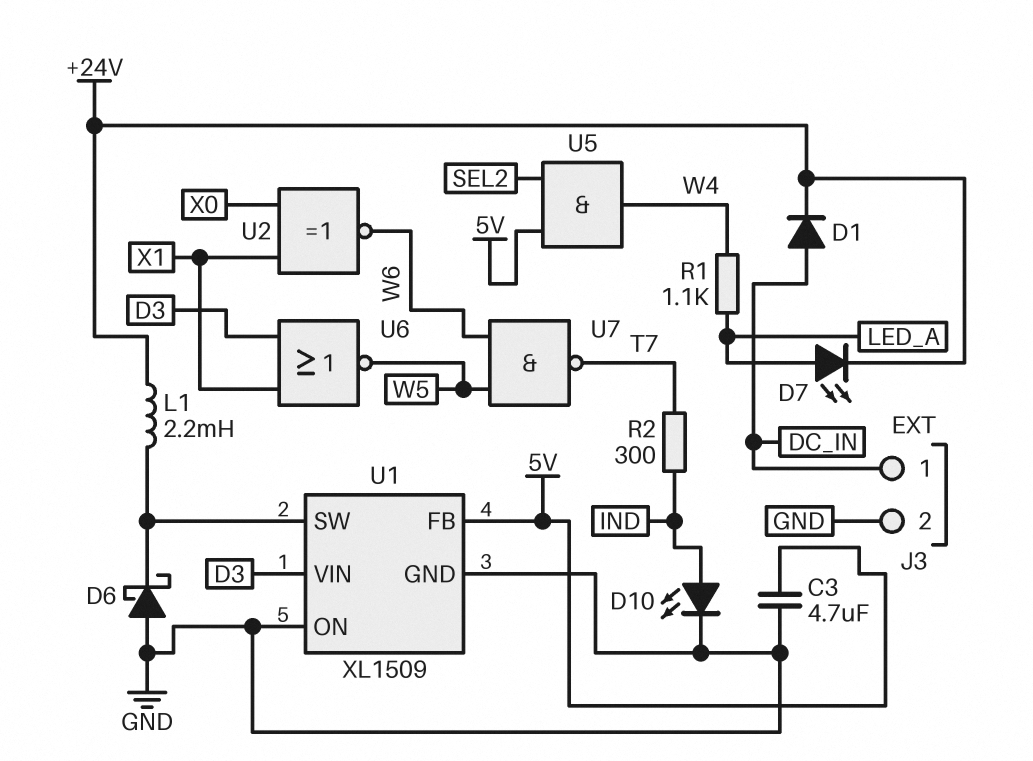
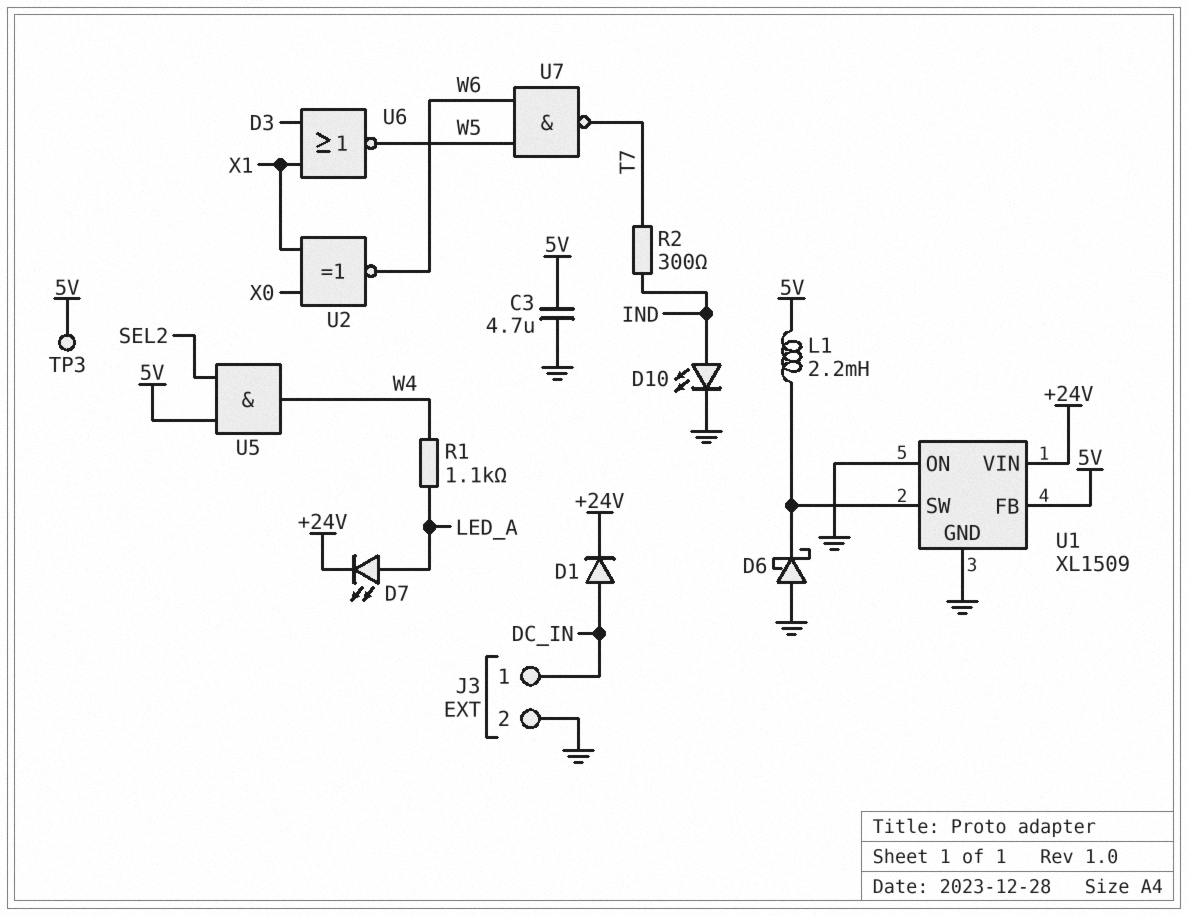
L1: 2.2mH (+24V, U1/SW) -> 2.2mH (5V, U1/SW)
TP3: none -> test point (5V)
U1 pin VIN: D3 -> +24V

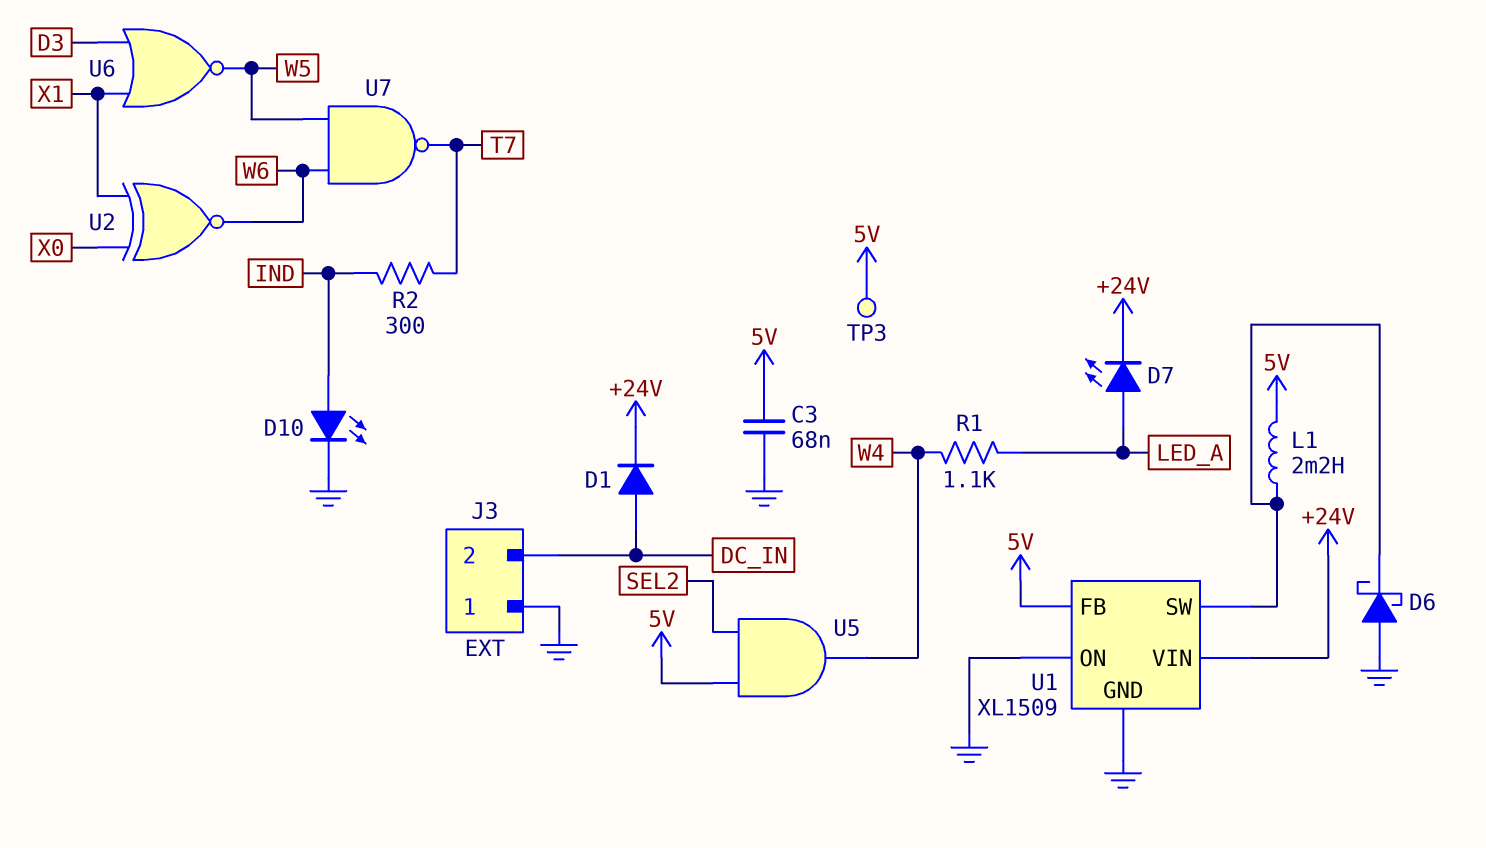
C3: 4.7uF (5V, GND) -> 68nF (5V, GND)
J3 pin 1: DC_IN -> GND
J3 pin 2: GND -> DC_IN

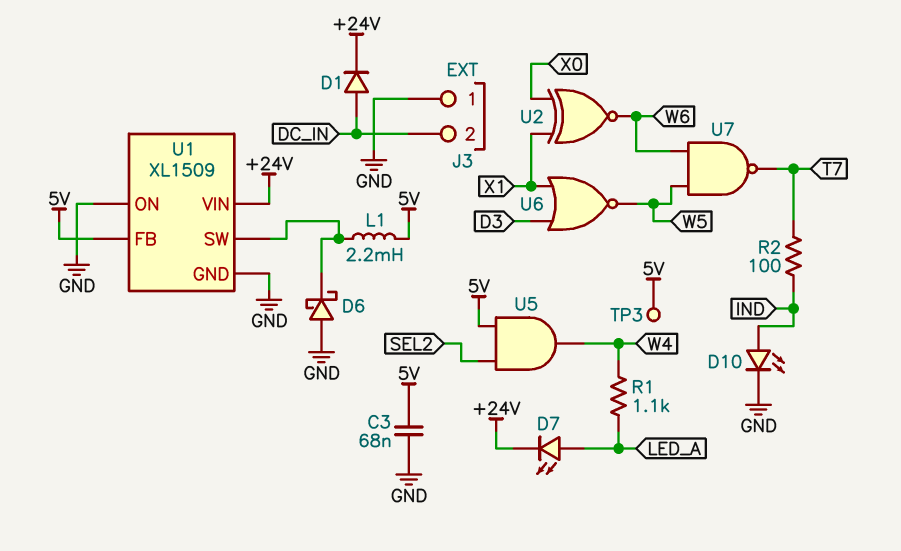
R2: 300 (IND, T7) -> 100 (IND, T7)

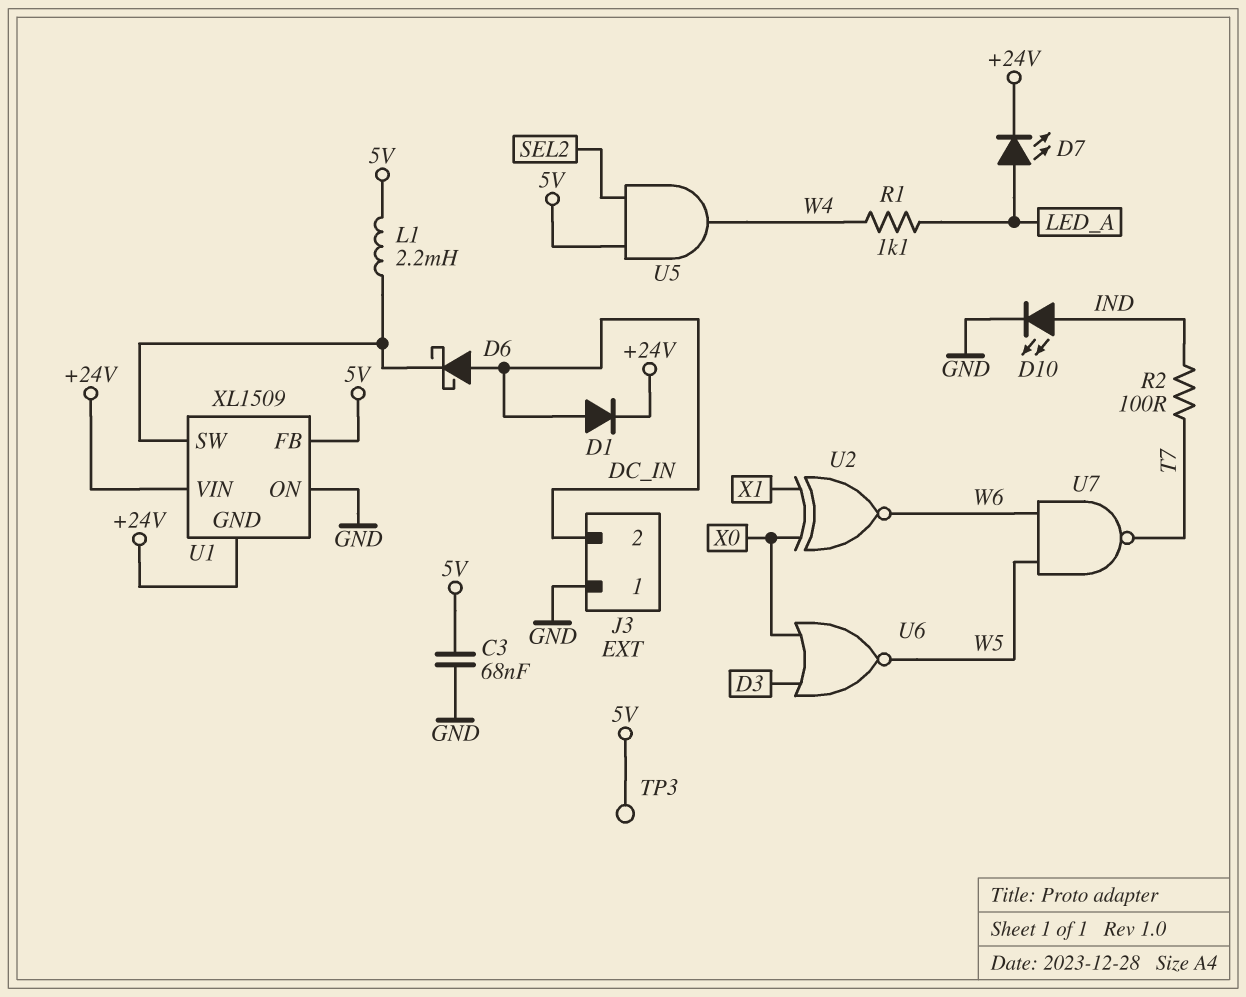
D6: schottky (A GND, K U1/SW) -> schottky (A DC_IN, K U1/SW)
U1 pin GND: GND -> +24V
U6: NOR (in D3, in X1, out W5) -> NOR (in D3, in X0, out W5)

